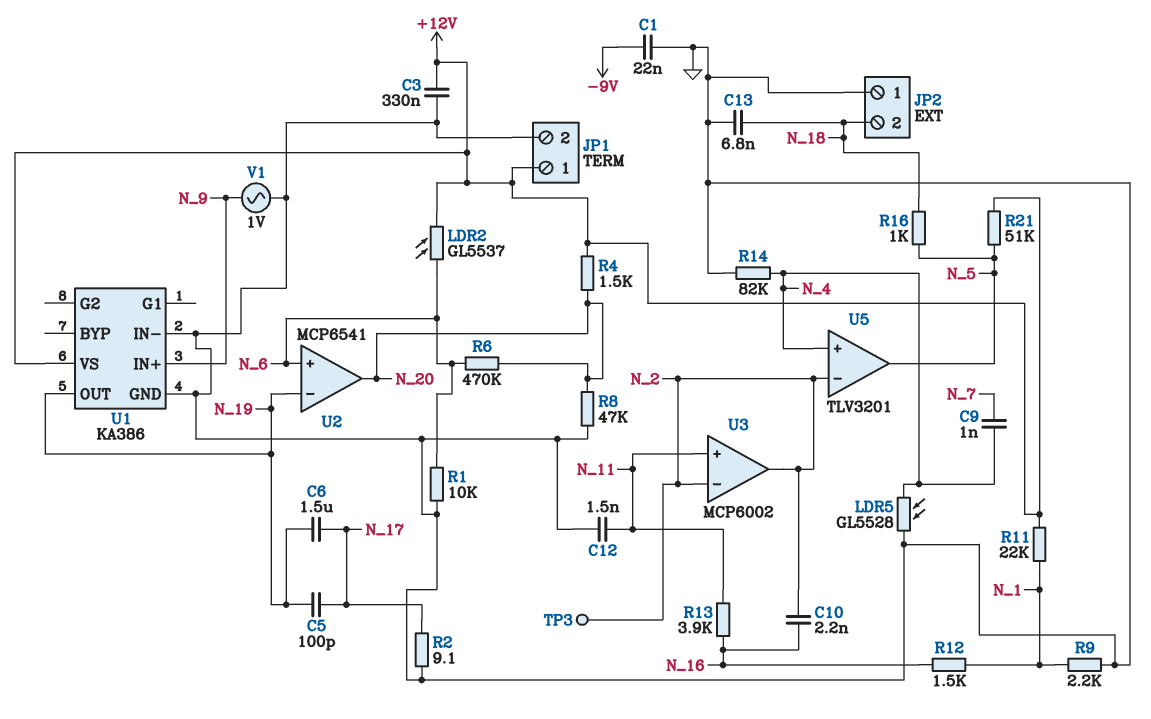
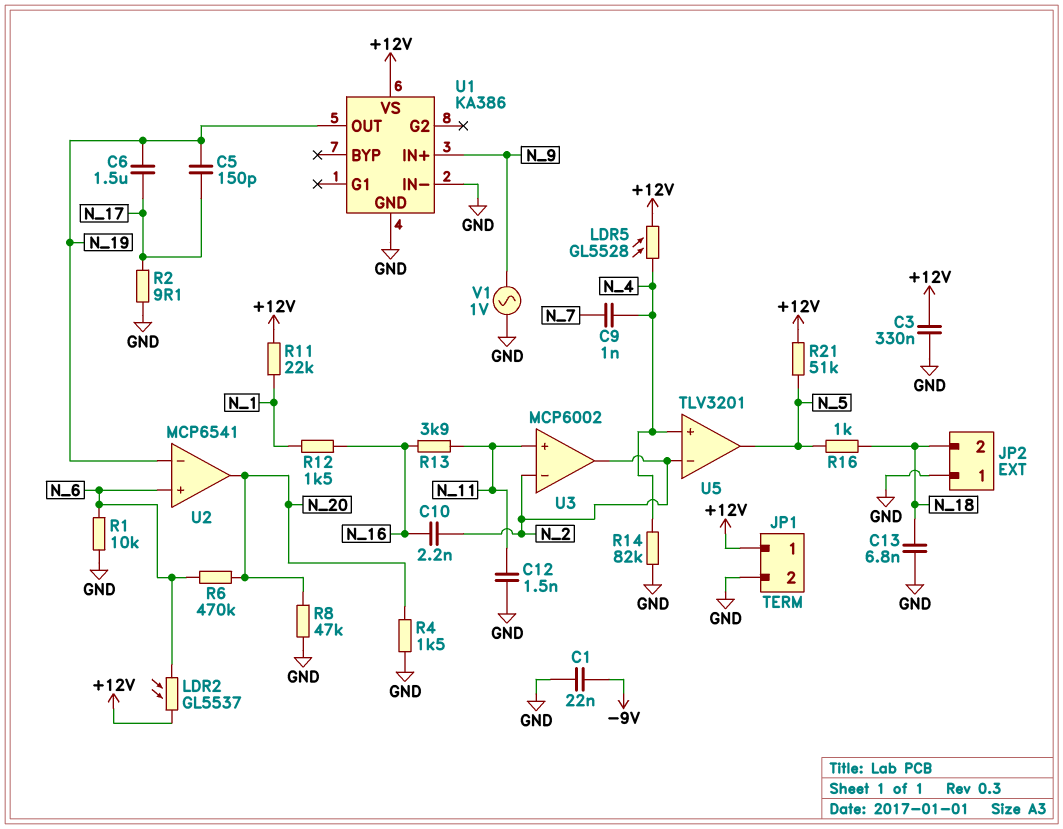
C5: 100pF (N_17, N_19) -> 150pF (N_17, N_19)
LDR5: GL5528 (GND, N_4) -> GL5528 (+12V, N_4)
R4: 1.5k (+12V, N_20) -> 1.5k (GND, N_20)
R9: 2.2k (GND, N_1) -> none
TP3: test point (N_2) -> none

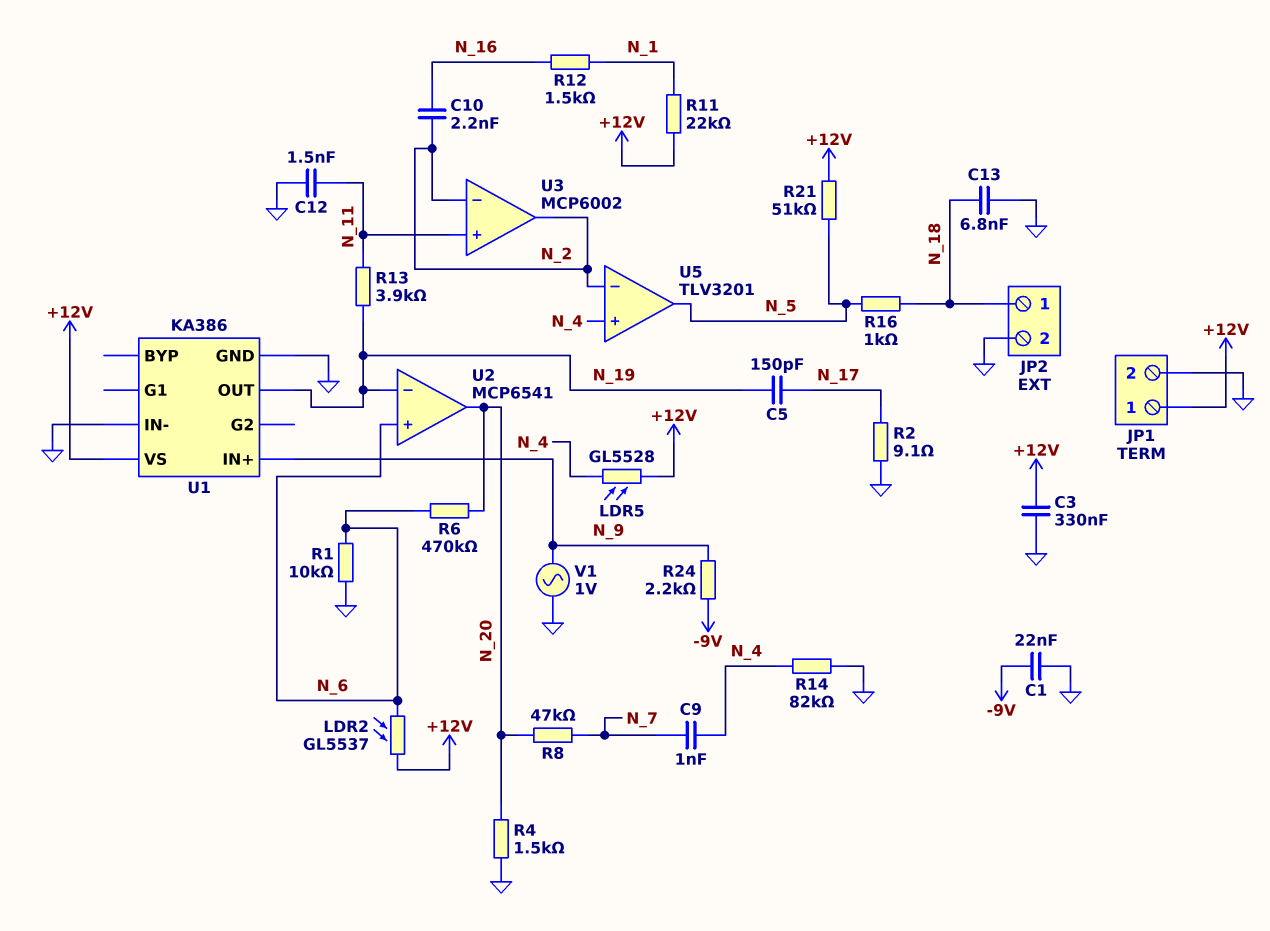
C6: 1.5uF (N_17, N_19) -> none
JP2 pin 1: GND -> N_18
JP2 pin 2: N_18 -> GND
R8: 47k (GND, N_20) -> 47k (N_7, N_20)
R13: 3.9k (N_11, N_16) -> 3.9k (N_11, N_19)
R24: none -> 2.2k (-9V, N_9)

